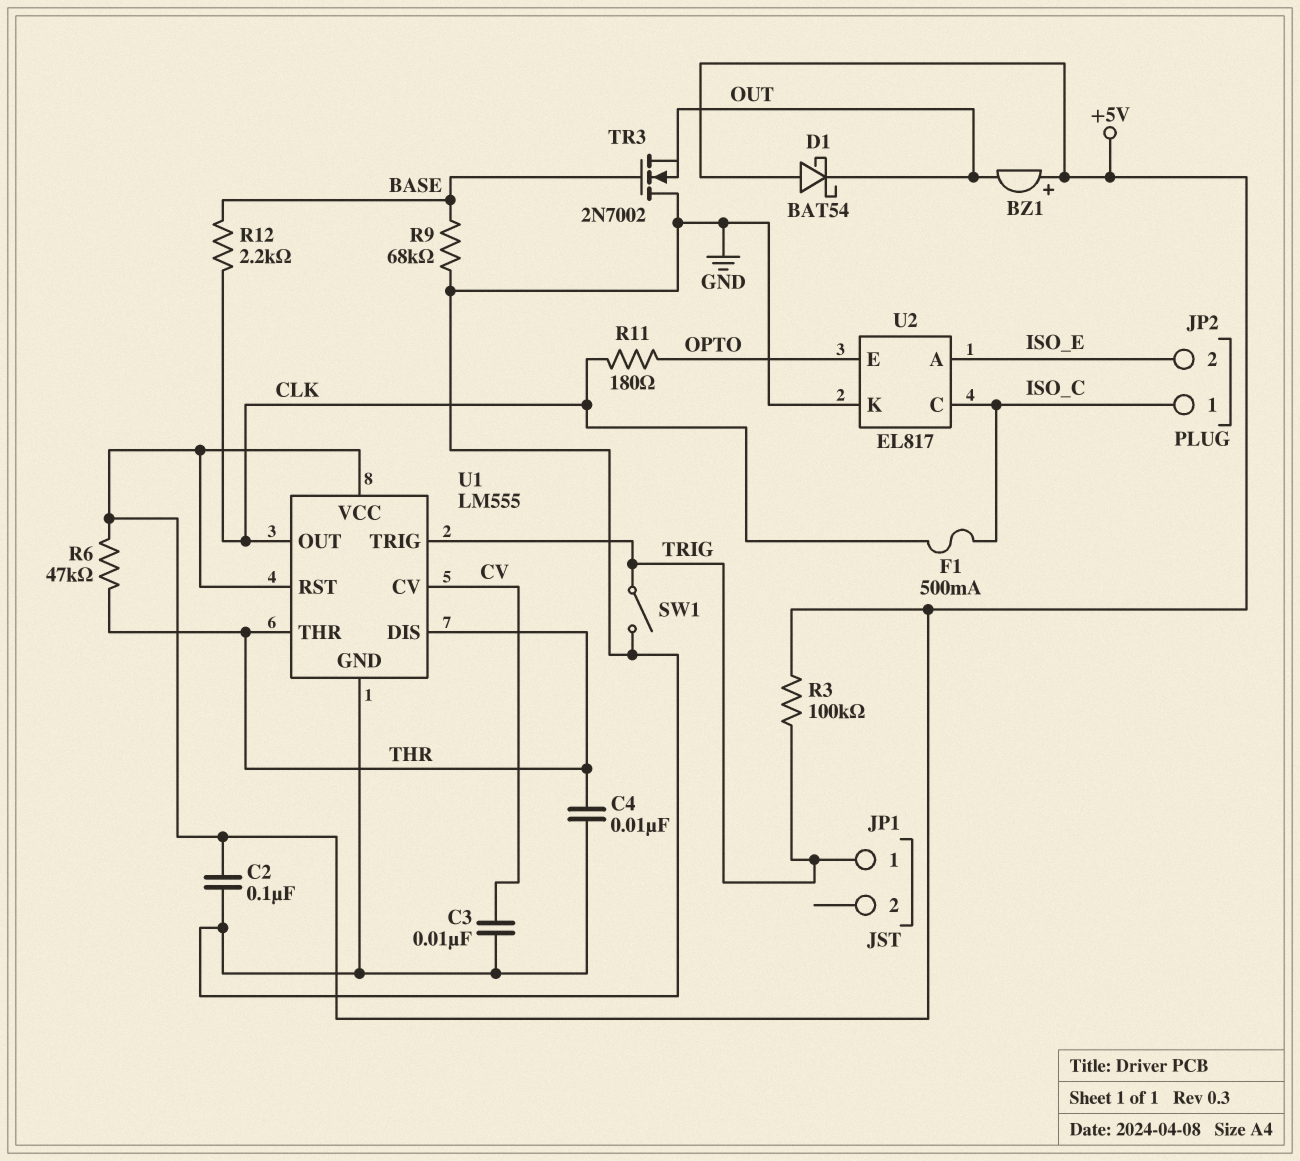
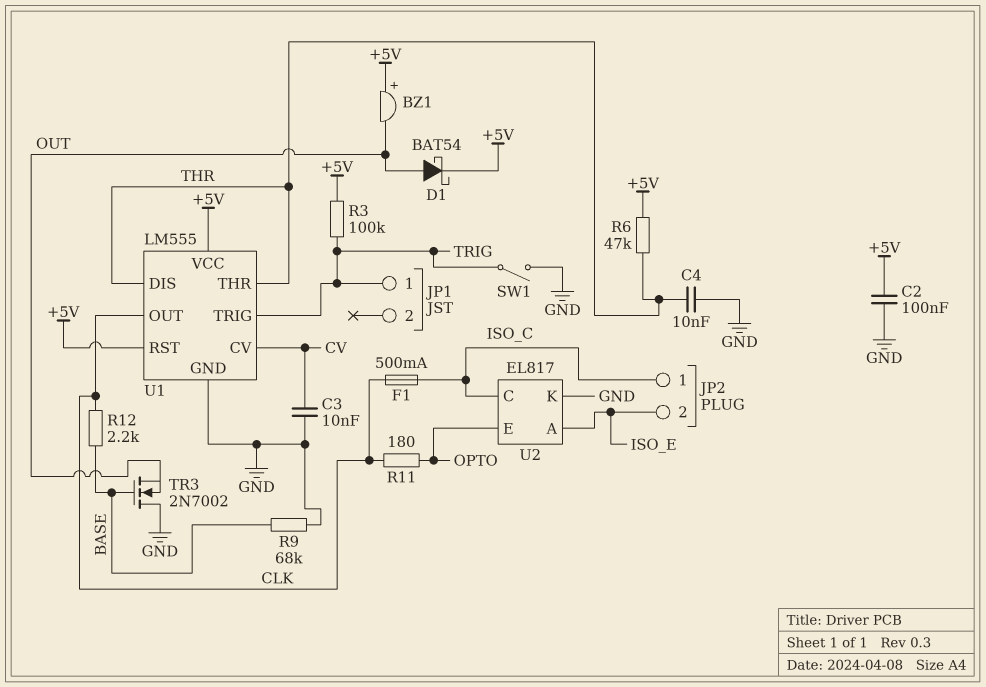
D1: schottky BAT54 (A +5V, K OUT) -> schottky BAT54 (A OUT, K +5V)

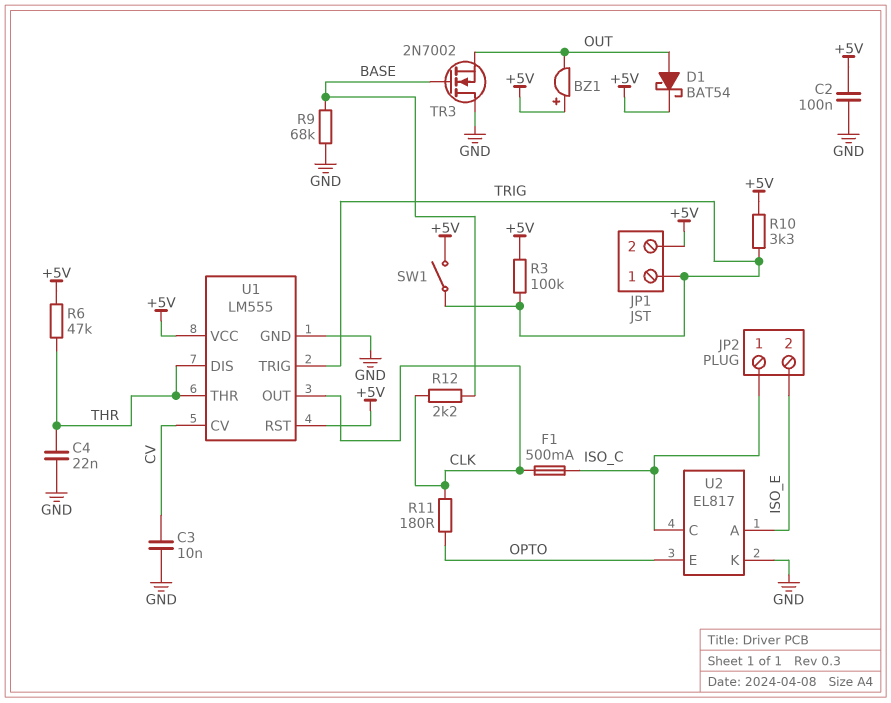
C4: 10nF (GND, THR) -> 22nF (GND, THR)
JP1 pin 2: none -> +5V
R10: none -> 3.3k (+5V, TRIG)
SW1: switch (GND, TRIG) -> switch (+5V, TRIG)

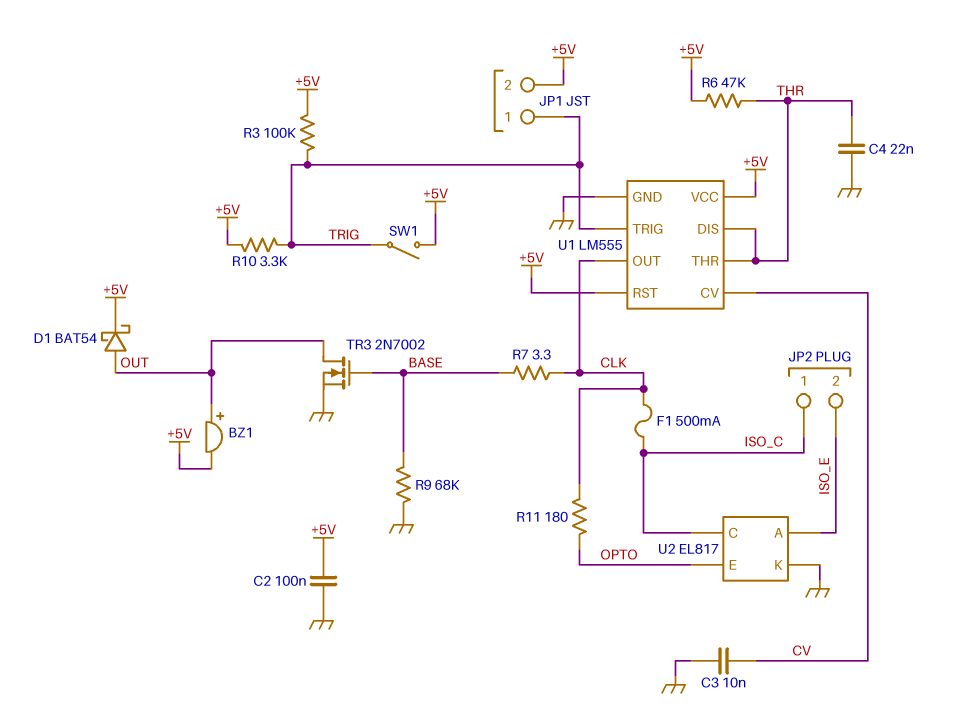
BZ1: buzzer (plus +5V, minus OUT) -> buzzer (plus OUT, minus +5V)
R7: none -> 3.3 (BASE, CLK)
R12: 2.2k (BASE, CLK) -> none
TR3: NMOS 2N7002 (G BASE, D GND, S OUT) -> NMOS 2N7002 (G BASE, D OUT, S GND)

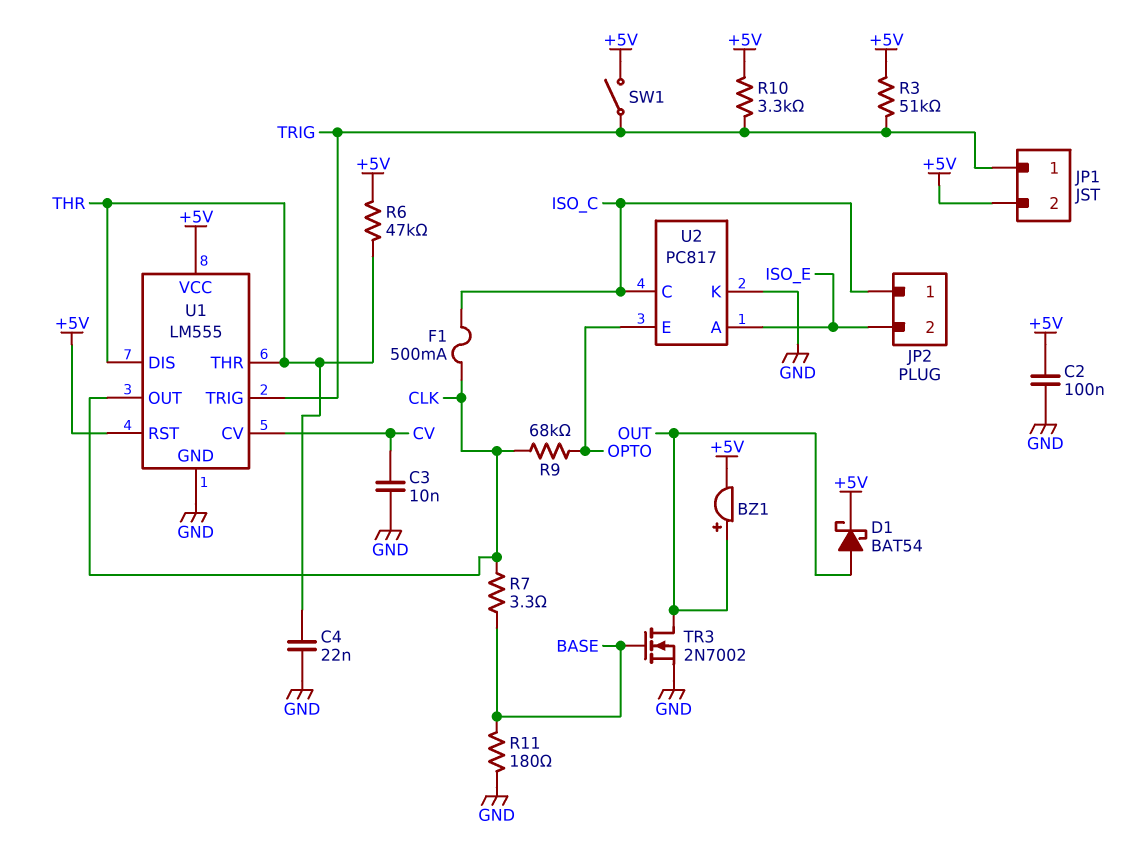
R3: 100k (+5V, TRIG) -> 51k (+5V, TRIG)
R9: 68k (BASE, GND) -> 68k (CLK, OPTO)
R11: 180 (CLK, OPTO) -> 180 (BASE, GND)
U2: EL817 -> PC817

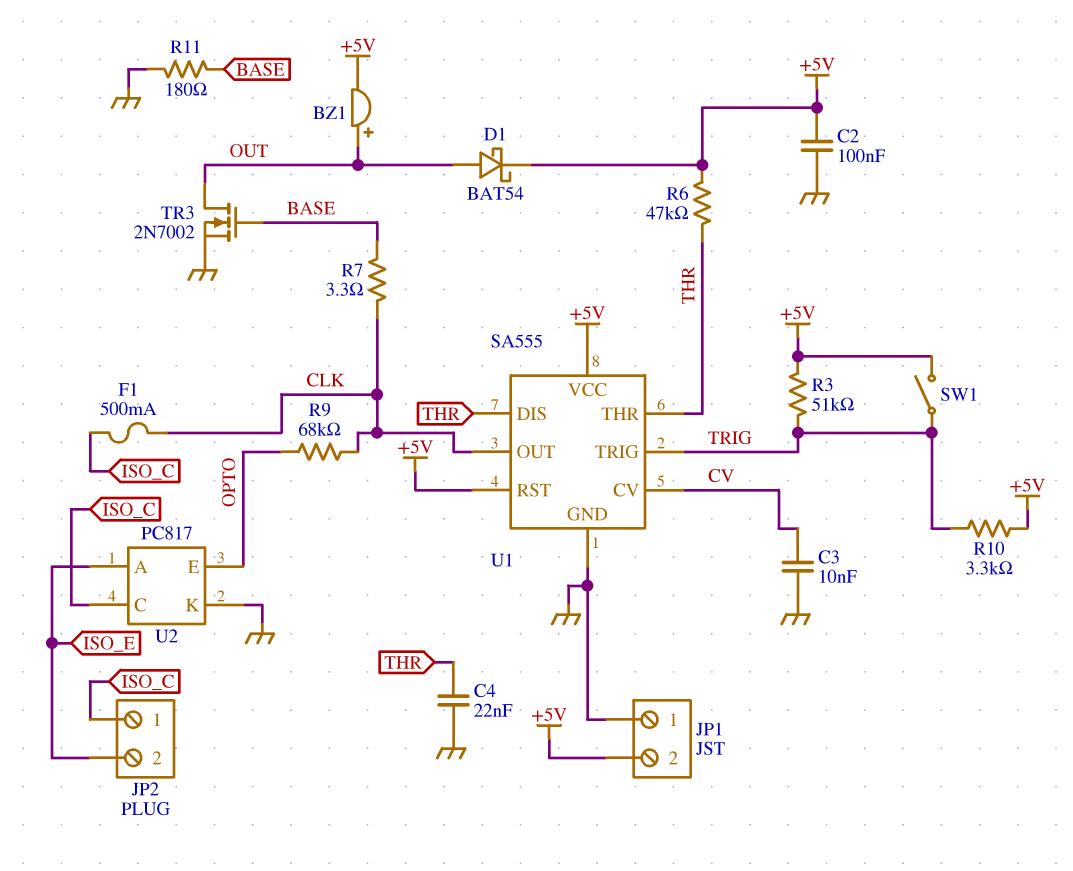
JP1 pin 1: TRIG -> GND
U1: LM555 -> SA555

